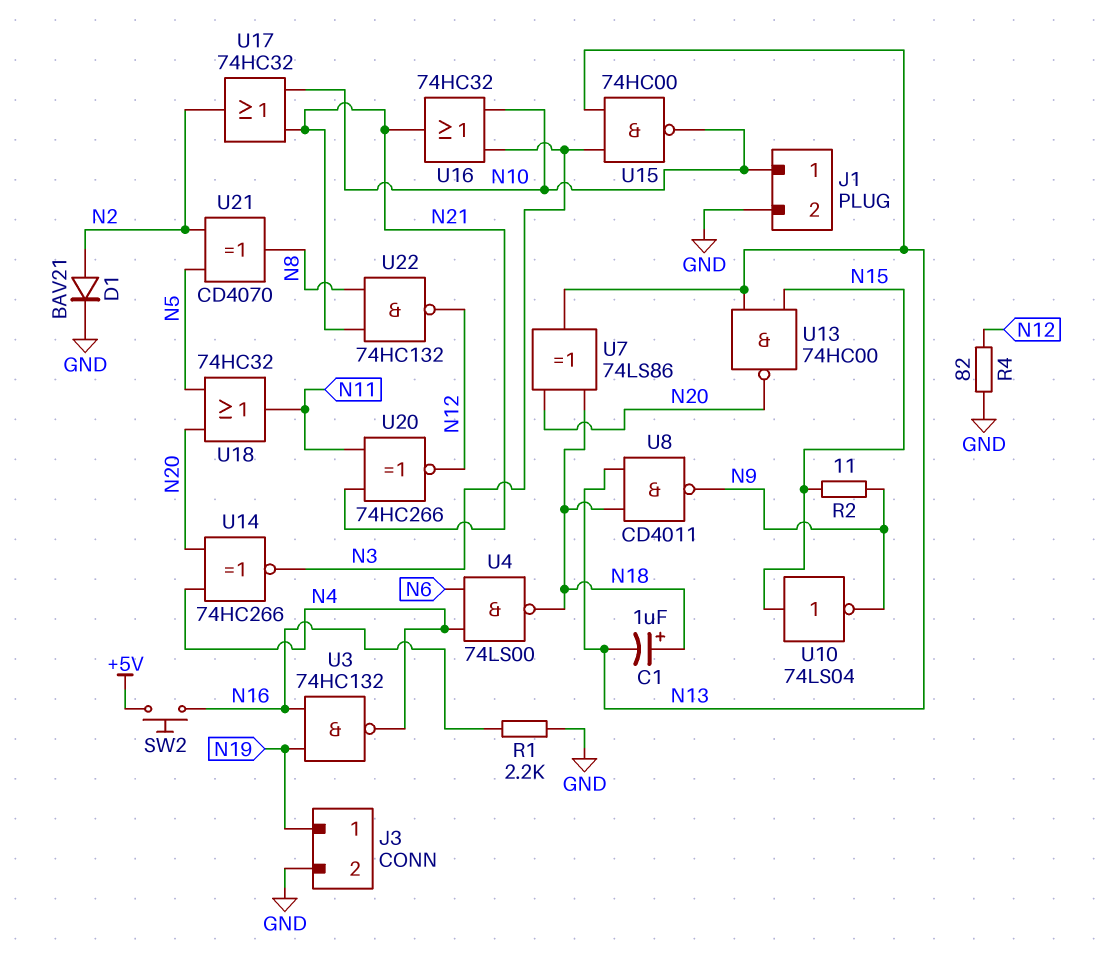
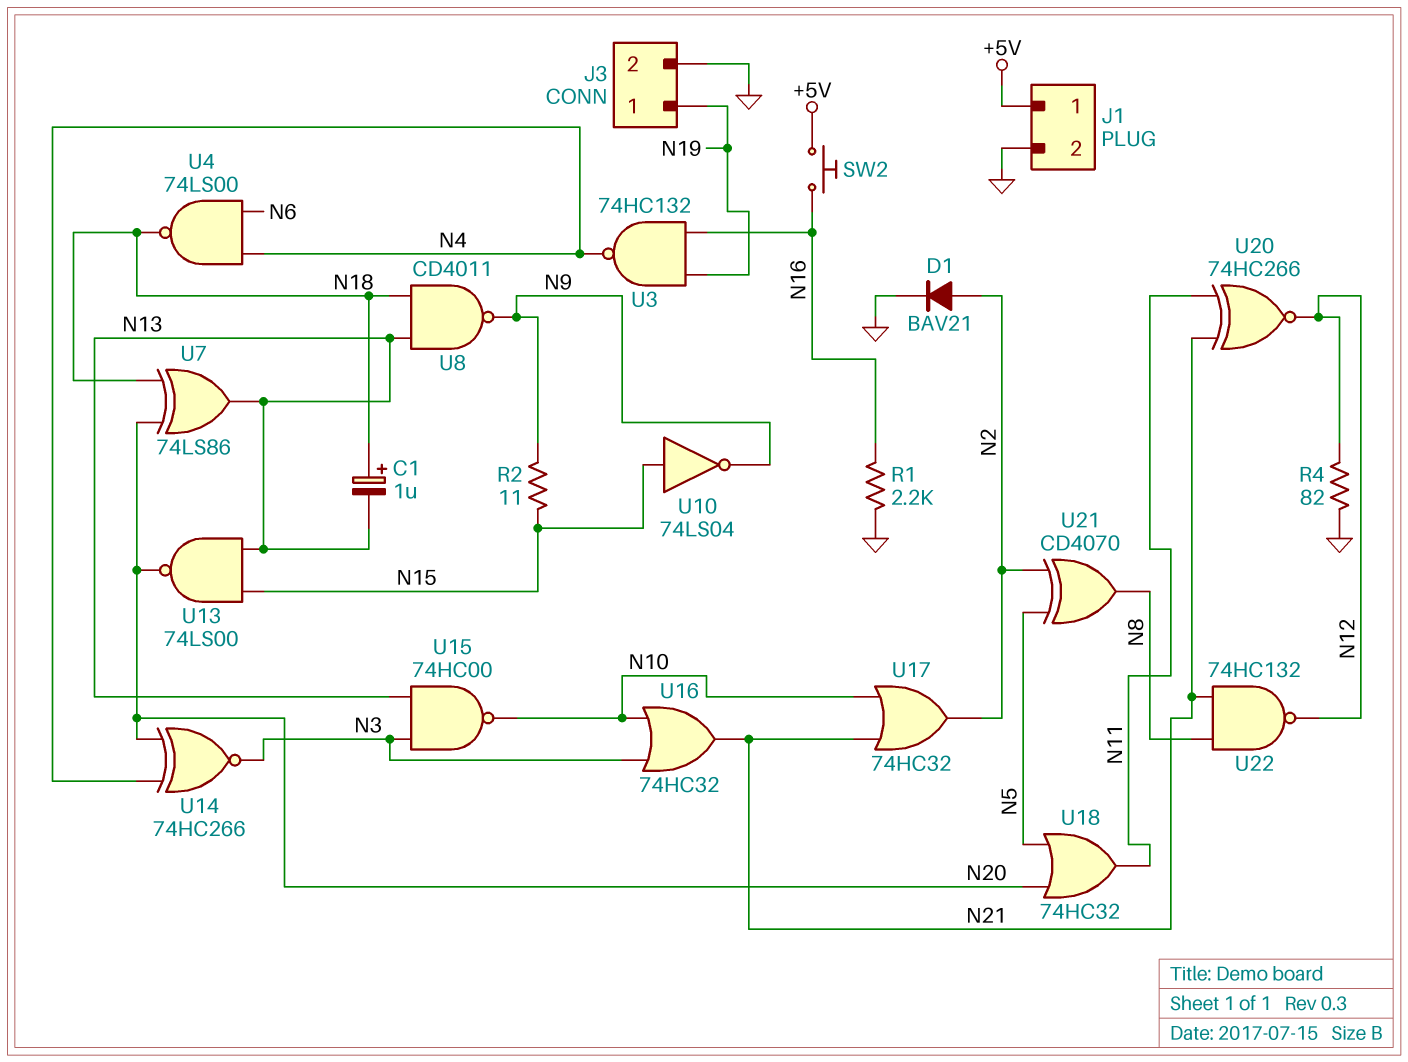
J1 pin 1: N10 -> +5V
U13: NAND 74HC00 (in N13, in N15, out N20) -> NAND 74LS00 (in N13, in N15, out N20)

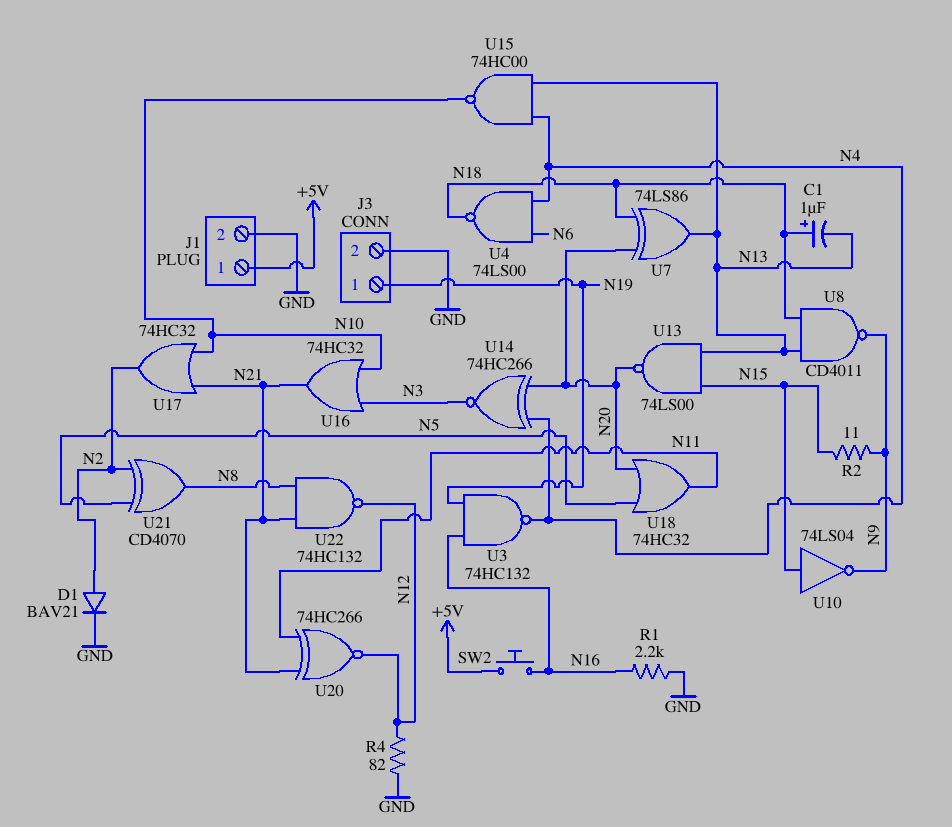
U15: NAND 74HC00 (in N3, in N13, out N10) -> NAND 74HC00 (in N4, in N13, out N10)

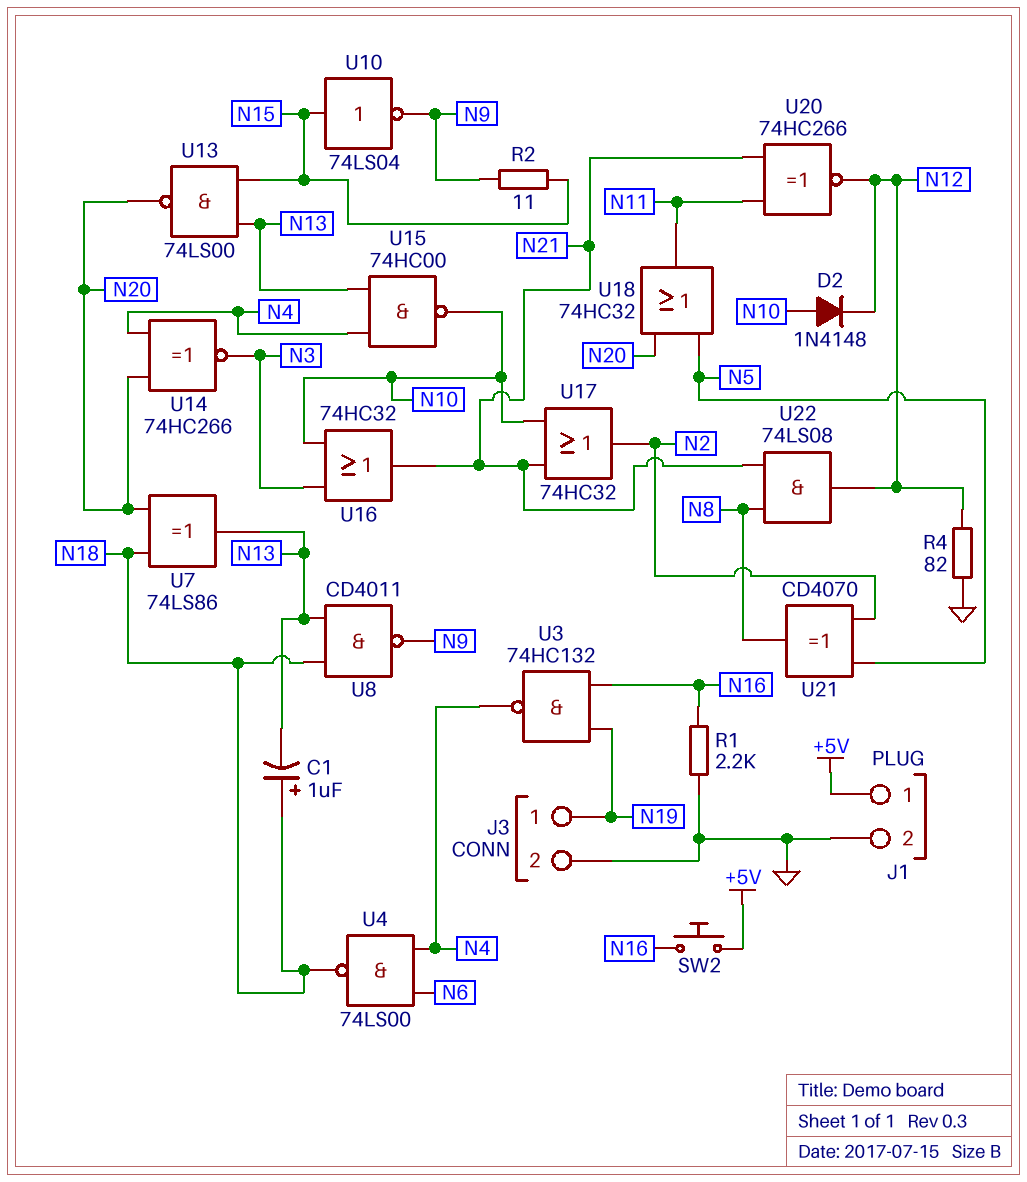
D1: diode BAV21 (A N2, K GND) -> none
D2: none -> diode 1N4148 (A N10, K N12)
U22: NAND 74HC132 (in N8, in N21, out N12) -> AND 74LS08 (in N8, in N21, out N12)

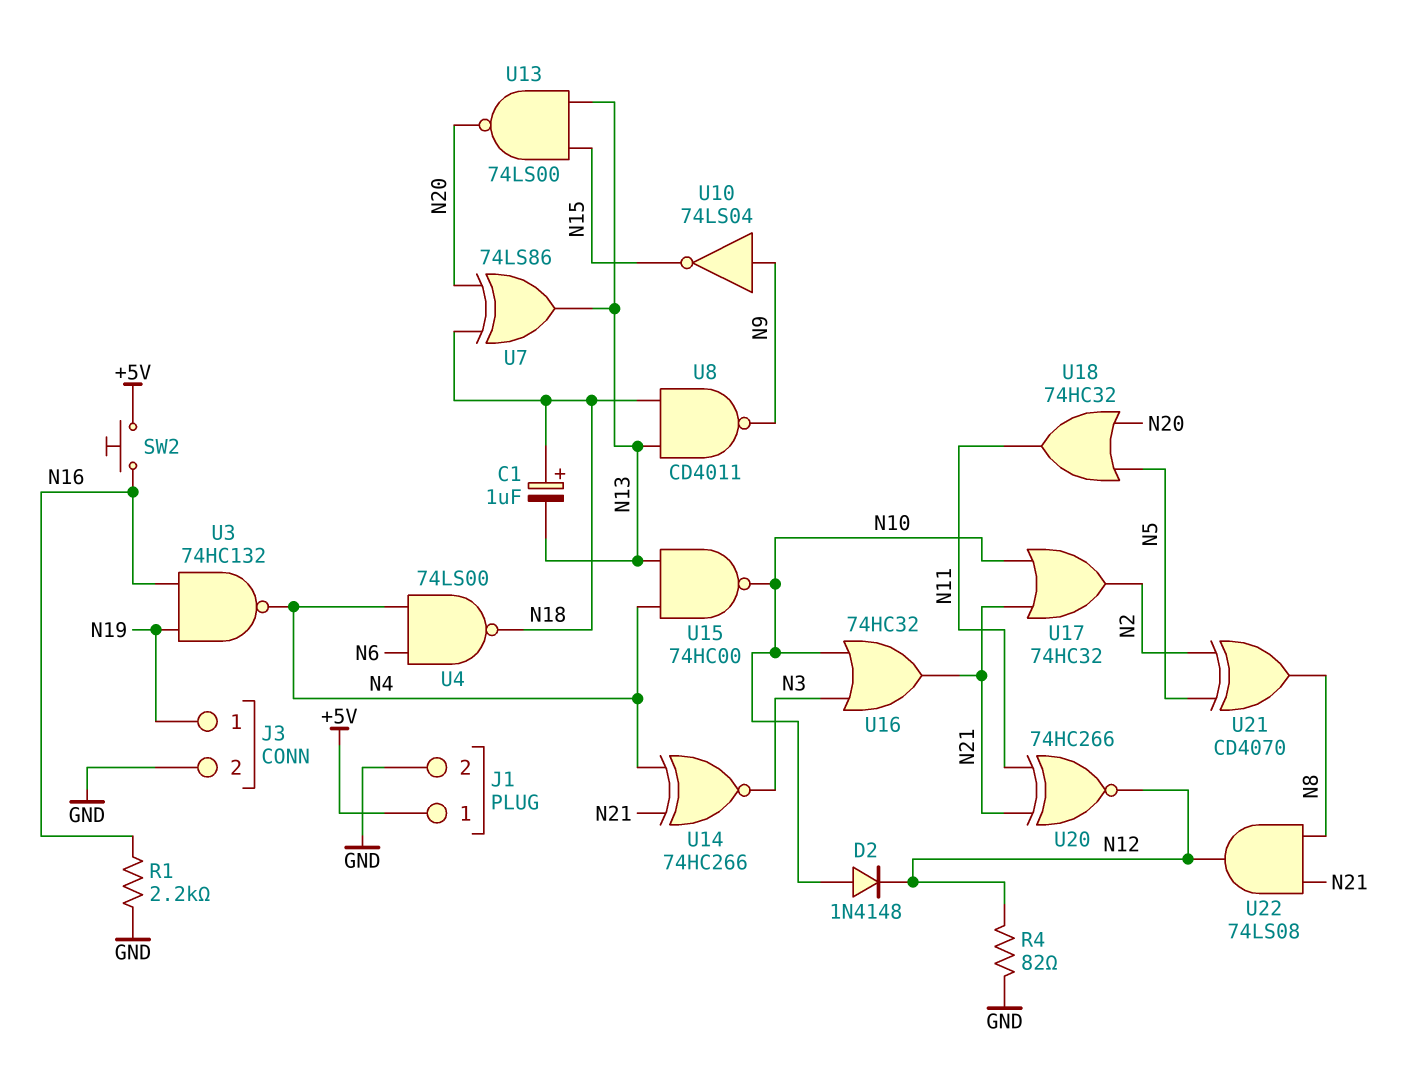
R2: 11 (N9, N15) -> none
U10: NOT 74LS04 (in N15, out N9) -> NOT 74LS04 (in N9, out N15)
U14: XNOR 74HC266 (in N4, in N20, out N3) -> XNOR 74HC266 (in N4, in N21, out N3)

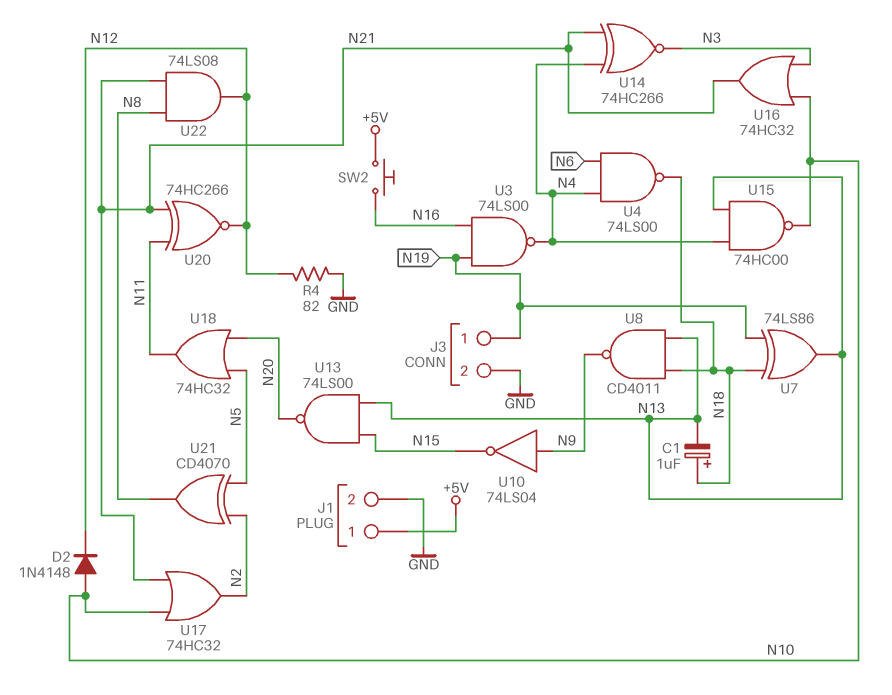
R1: 2.2k (GND, N16) -> none
U3: NAND 74HC132 (in N16, in N19, out N4) -> NAND 74LS00 (in N16, in N19, out N4)
U7: XOR 74LS86 (in N18, in N20, out N13) -> XOR 74LS86 (in N18, in N19, out N13)

